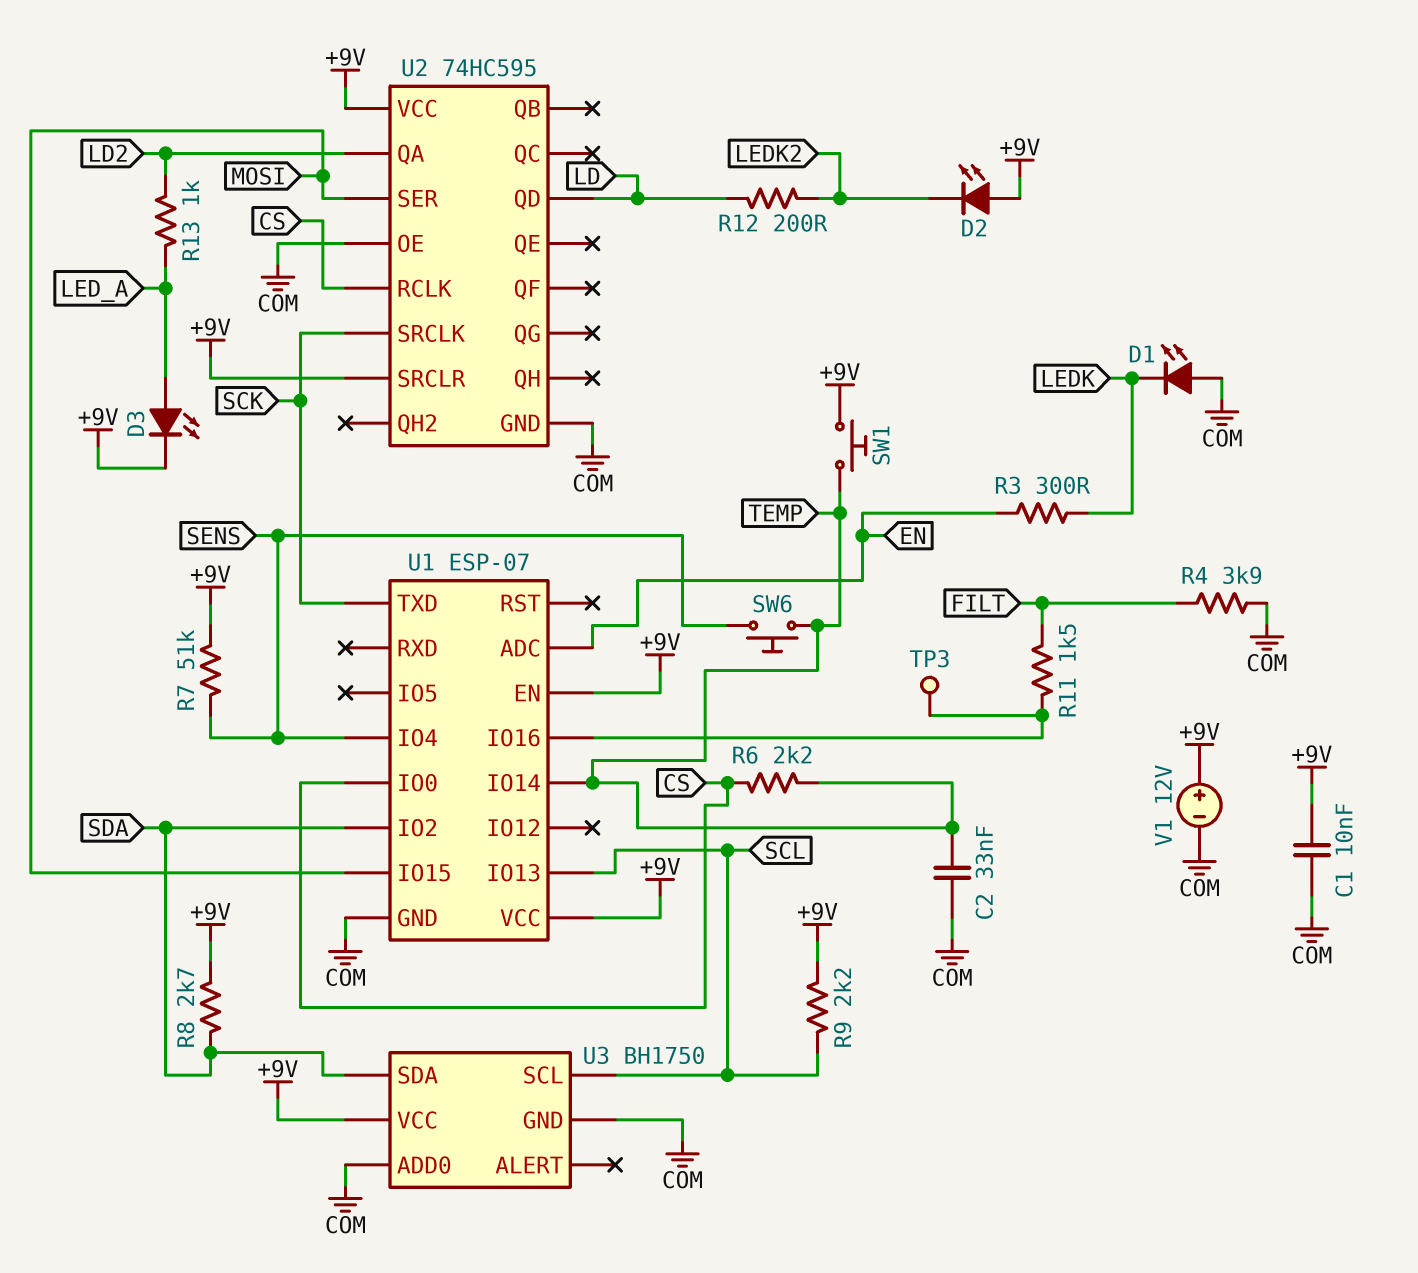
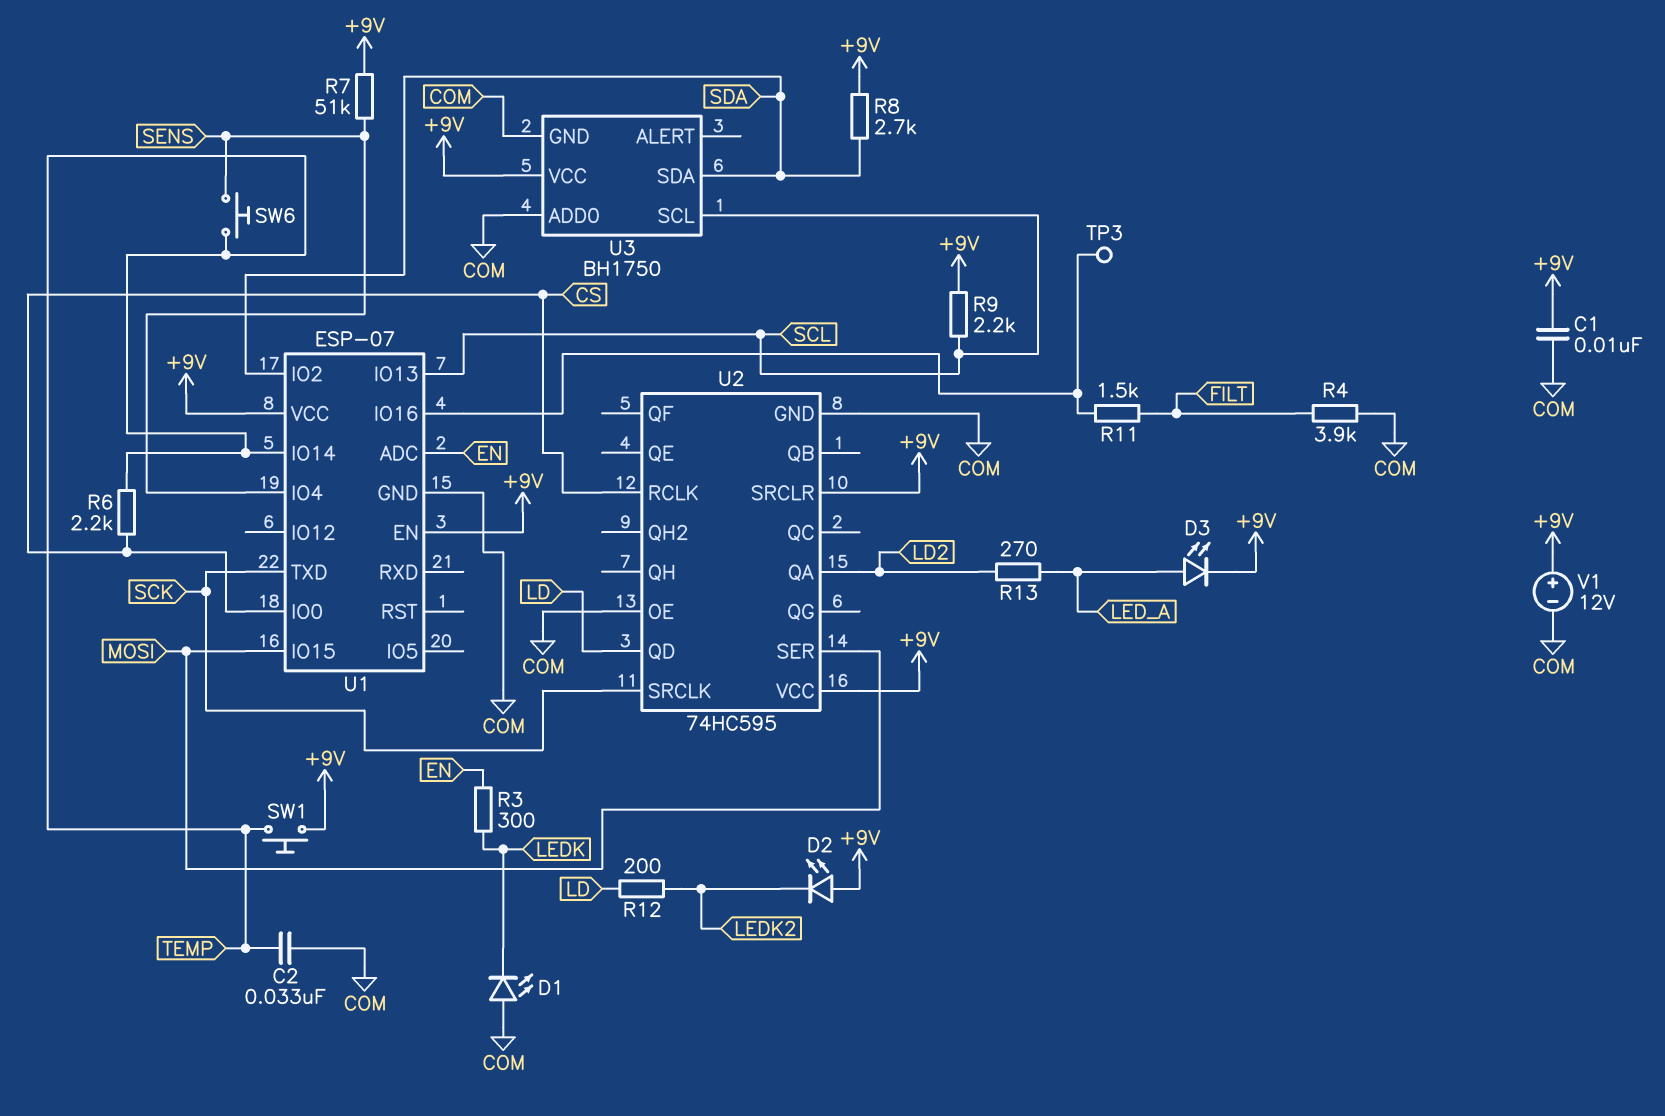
R13: 1k (LD2, LED_A) -> 270 (LD2, LED_A)

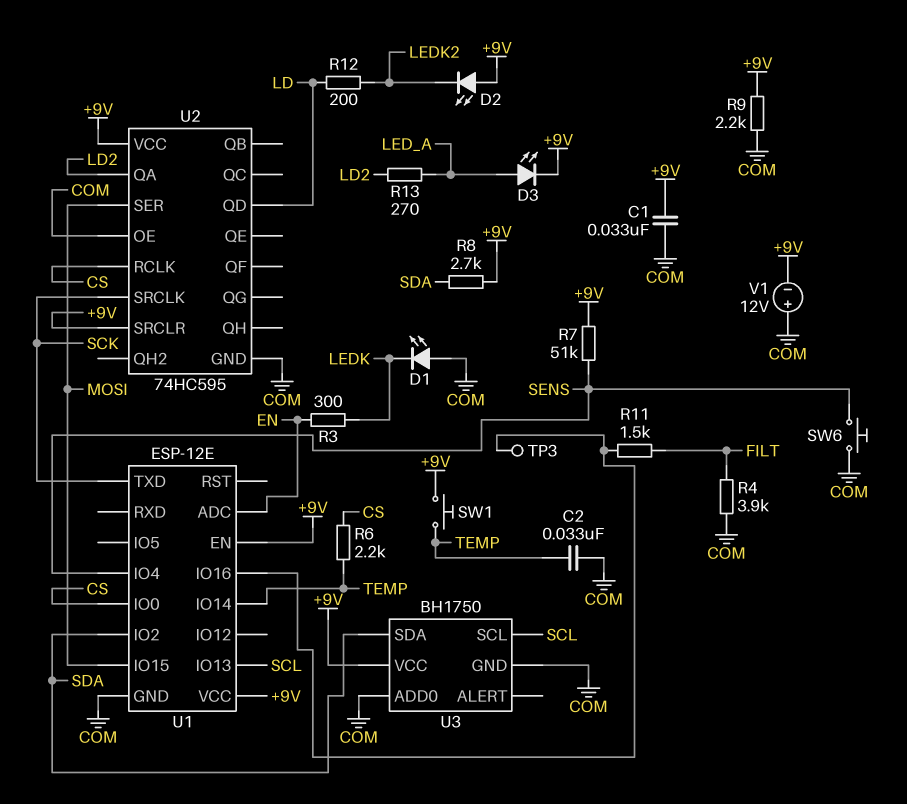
C1: 10nF (+9V, COM) -> 33nF (+9V, COM)
R9: 2.2k (+9V, SCL) -> 2.2k (+9V, COM)
SW6: button (SENS, TEMP) -> button (COM, SENS)
U1: ESP-07 -> ESP-12E
V1: 12V (plus +9V, minus COM) -> 12V (plus COM, minus +9V)

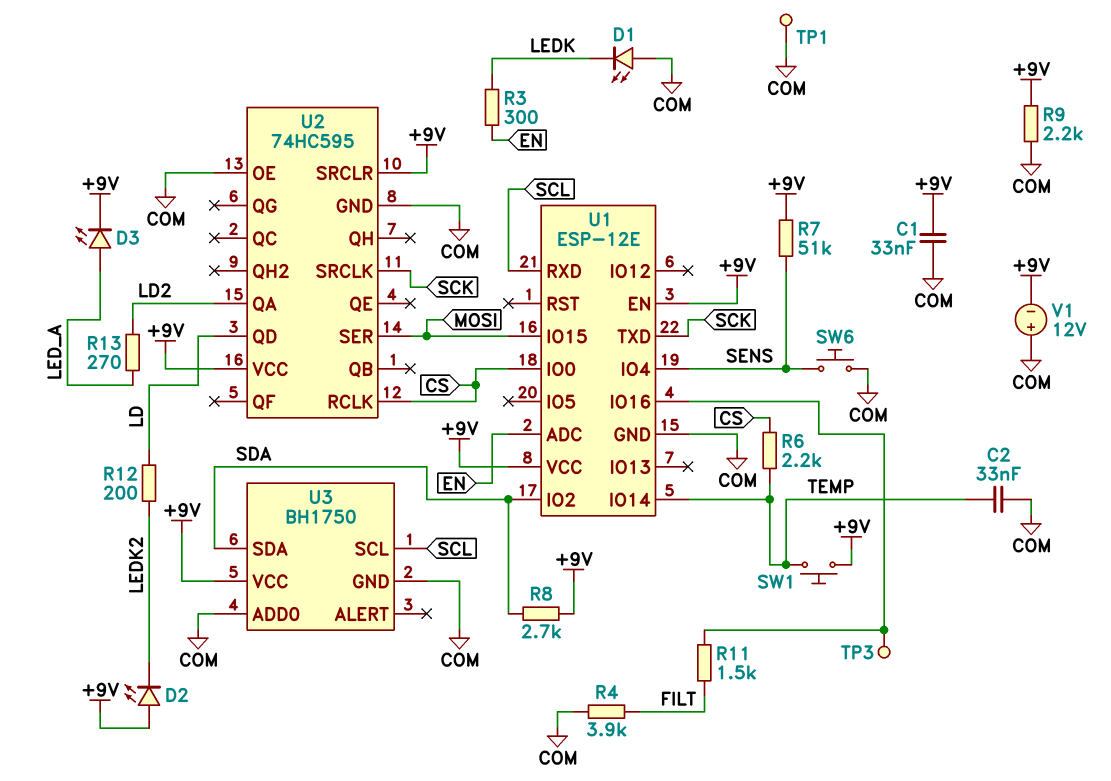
TP1: none -> test point (COM)
U1 pin IO13: SCL -> none
U1 pin RXD: none -> SCL

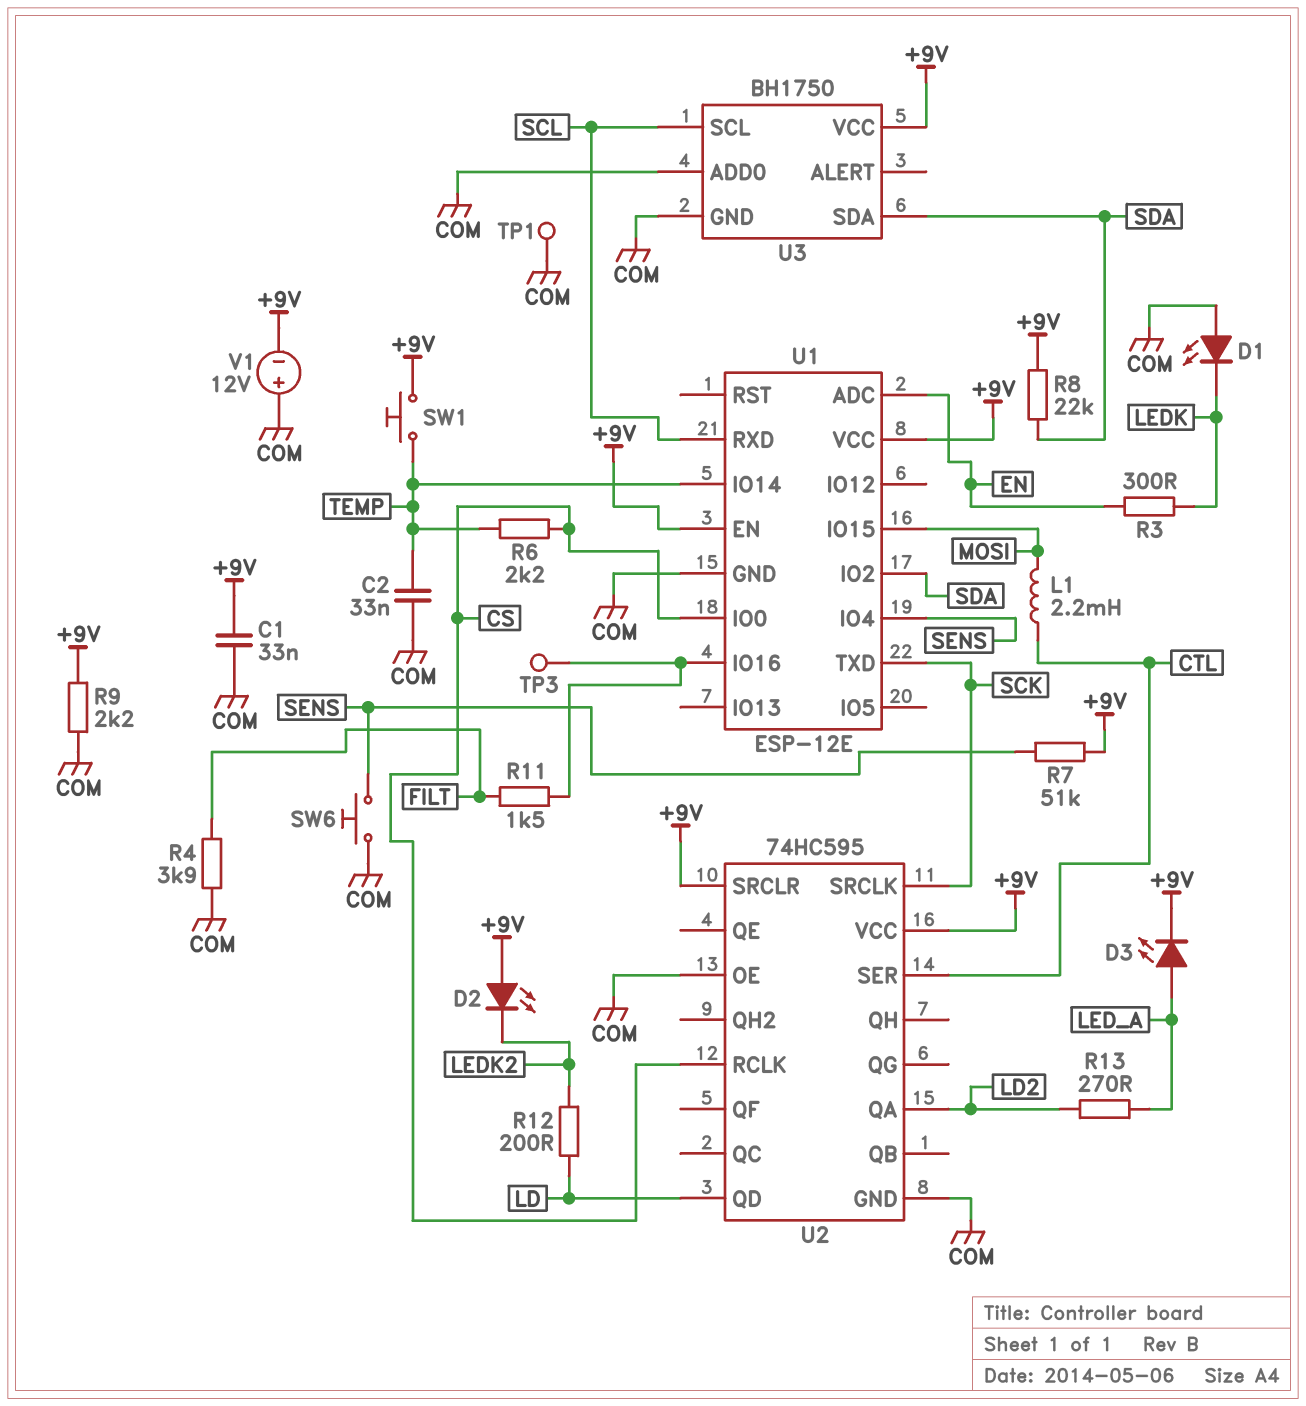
L1: none -> 2.2mH (CTL, MOSI)
R8: 2.7k (+9V, SDA) -> 22k (+9V, SDA)
U2 pin SER: MOSI -> CTL

